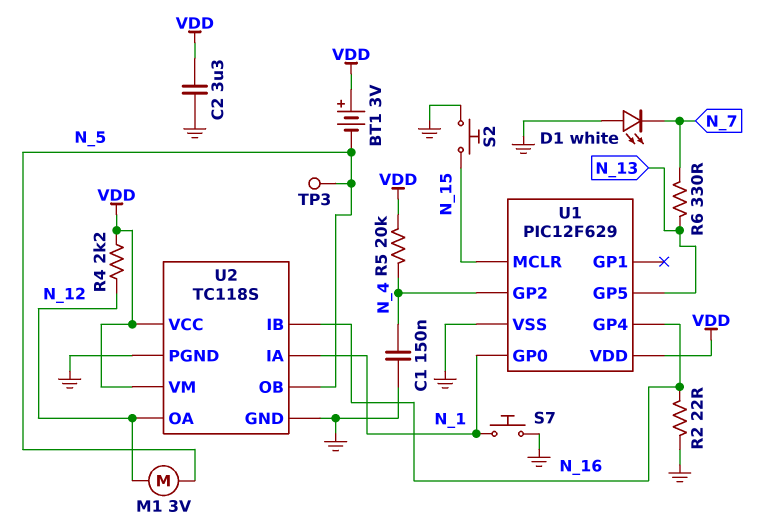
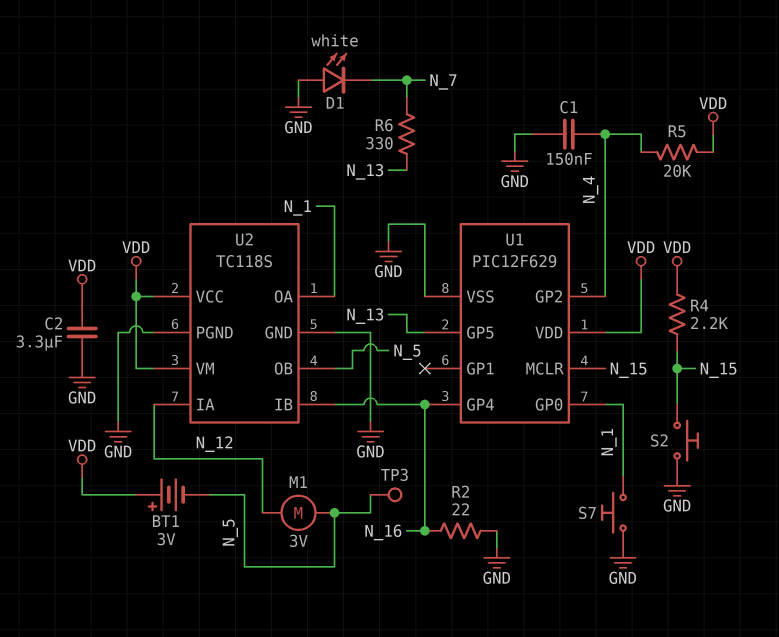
R4: 2.2k (N_12, VDD) -> 2.2k (N_15, VDD)
U2 pin IA: N_1 -> N_12
U2 pin OA: N_12 -> N_1

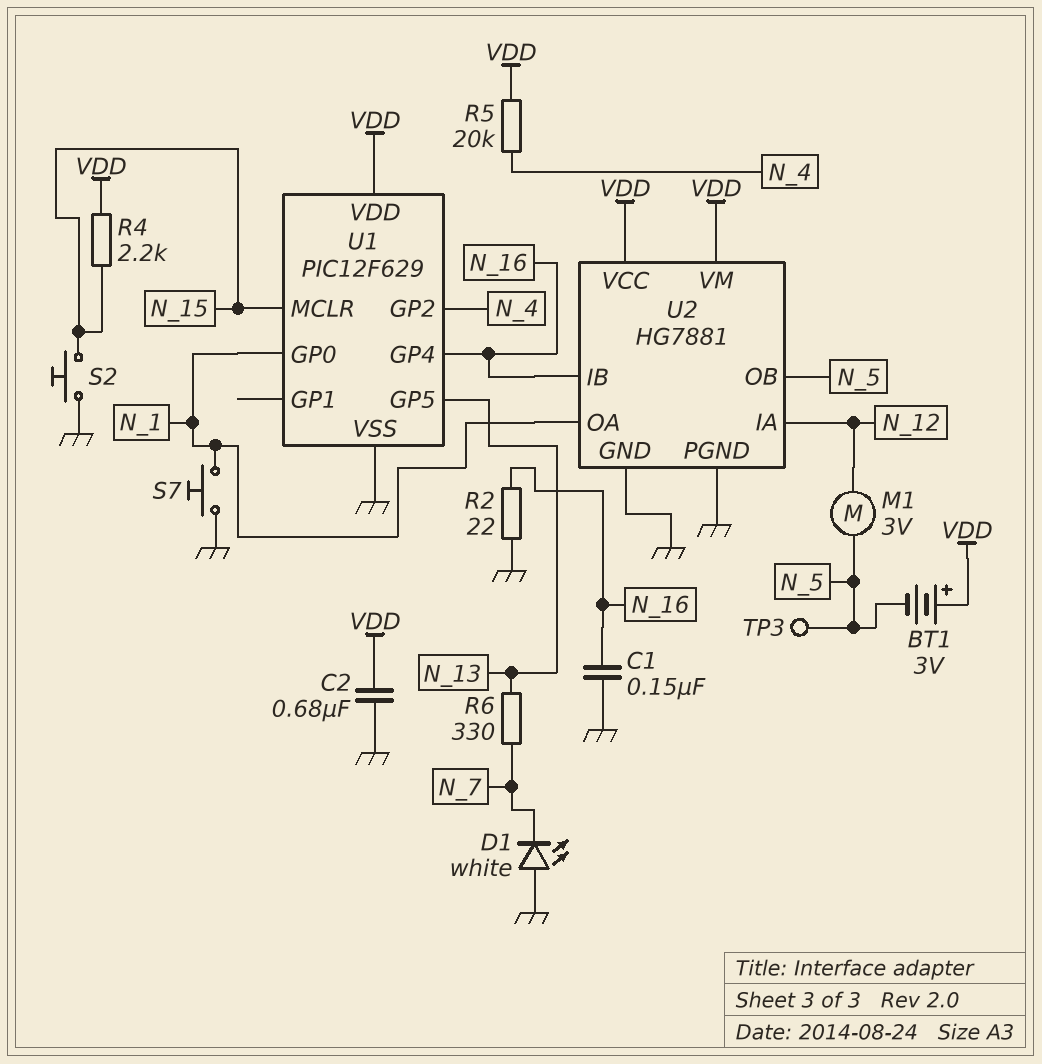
C1: 150nF (GND, N_4) -> 150nF (GND, N_16)
C2: 3.3uF (GND, VDD) -> 680nF (GND, VDD)
U2: TC118S -> HG7881

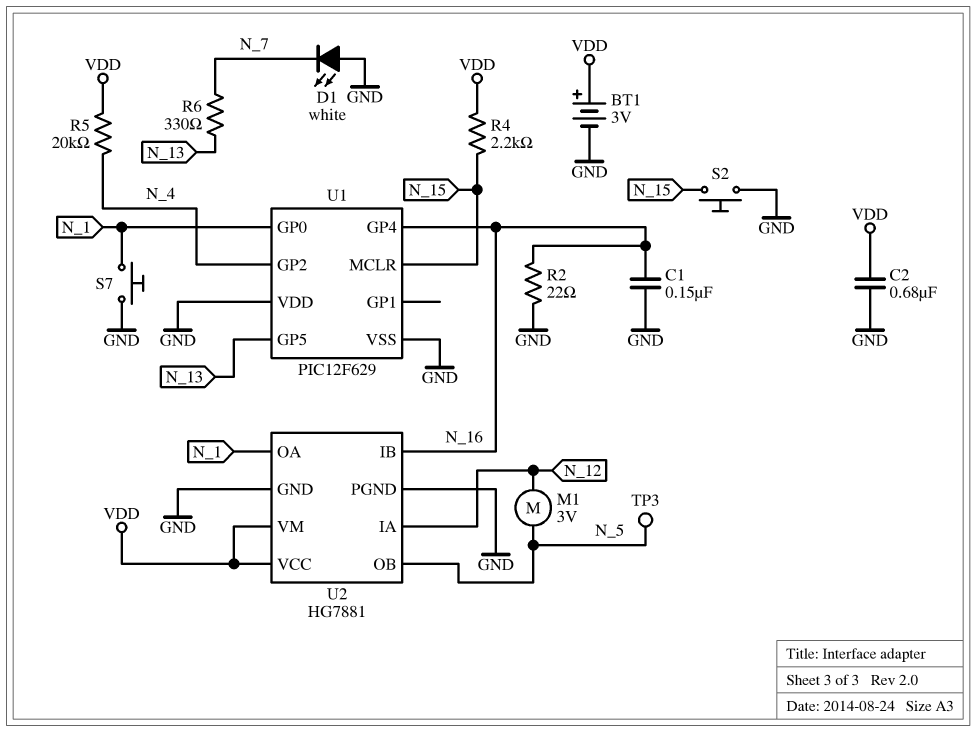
BT1: 3V (plus VDD, minus N_5) -> 3V (plus VDD, minus GND)
U1 pin VDD: VDD -> GND

